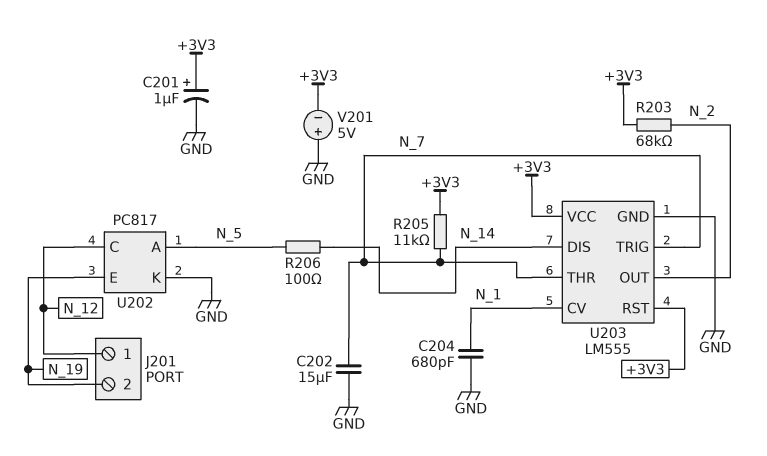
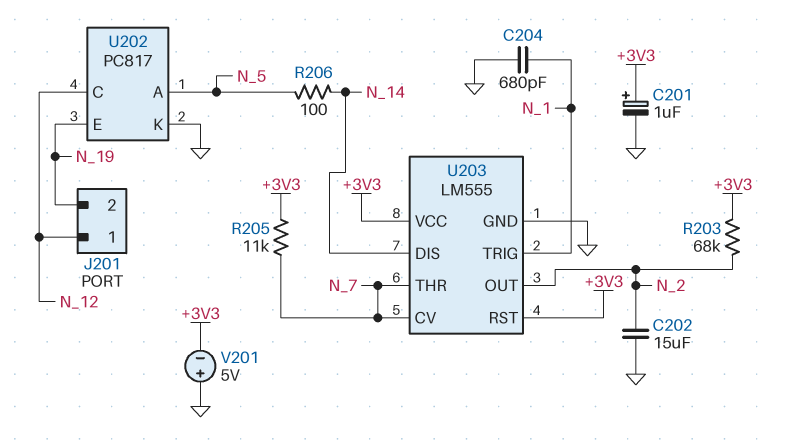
C202: 15uF (GND, N_7) -> 15uF (GND, N_2)
U203 pin CV: N_1 -> N_7
U203 pin TRIG: N_7 -> N_1

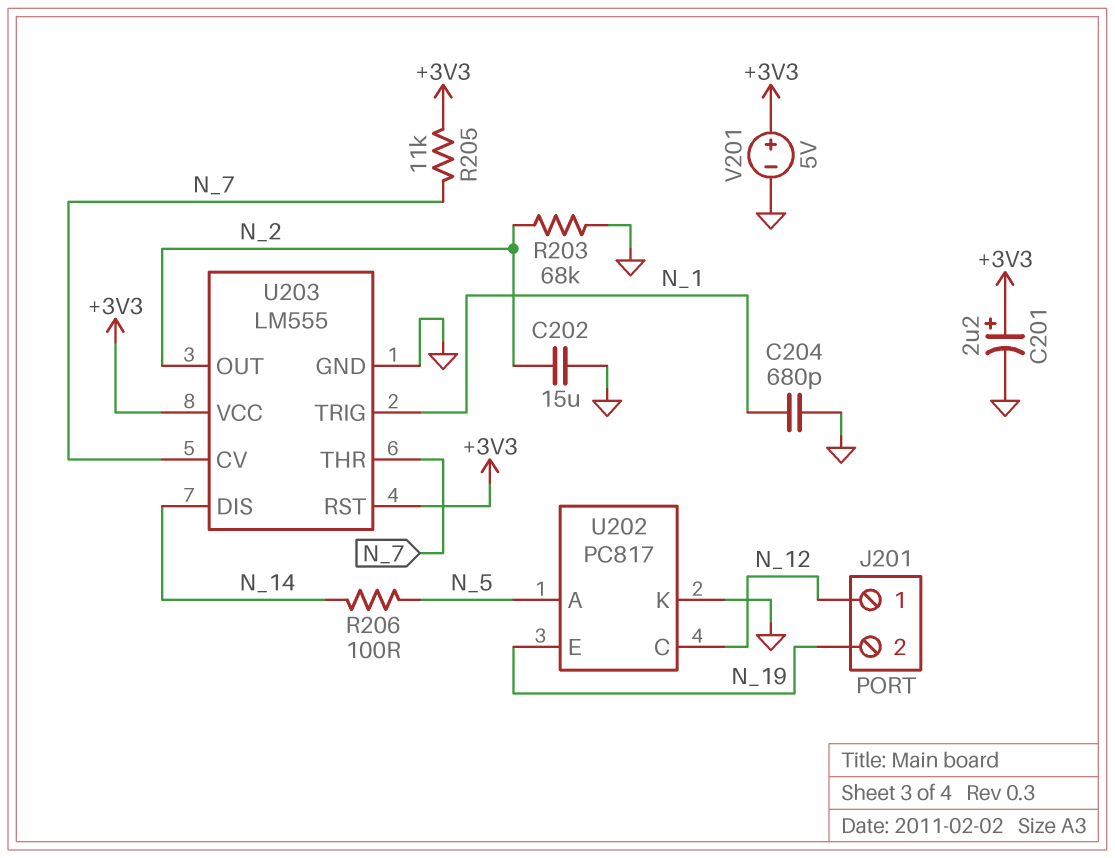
C201: 1uF (plus +3V3, minus GND) -> 2.2uF (plus +3V3, minus GND)
R203: 68k (+3V3, N_2) -> 68k (GND, N_2)
V201: 5V (plus GND, minus +3V3) -> 5V (plus +3V3, minus GND)

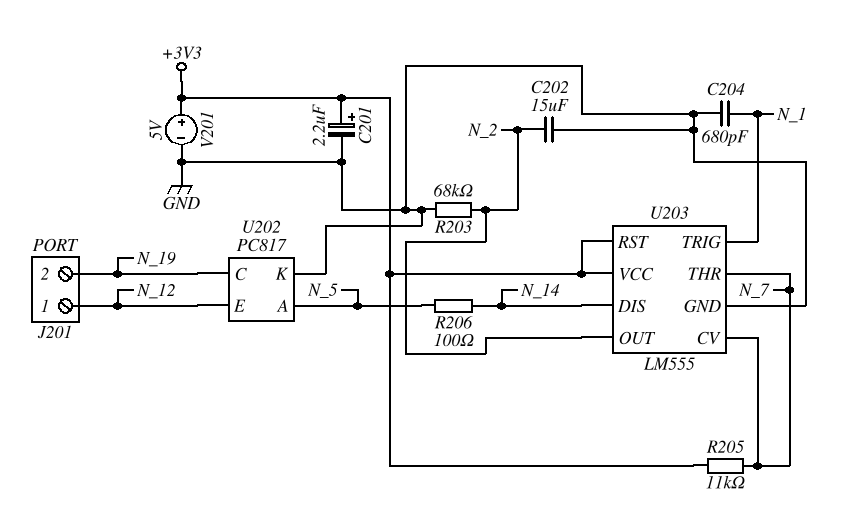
U202 pin C: N_12 -> N_19
U202 pin E: N_19 -> N_12

